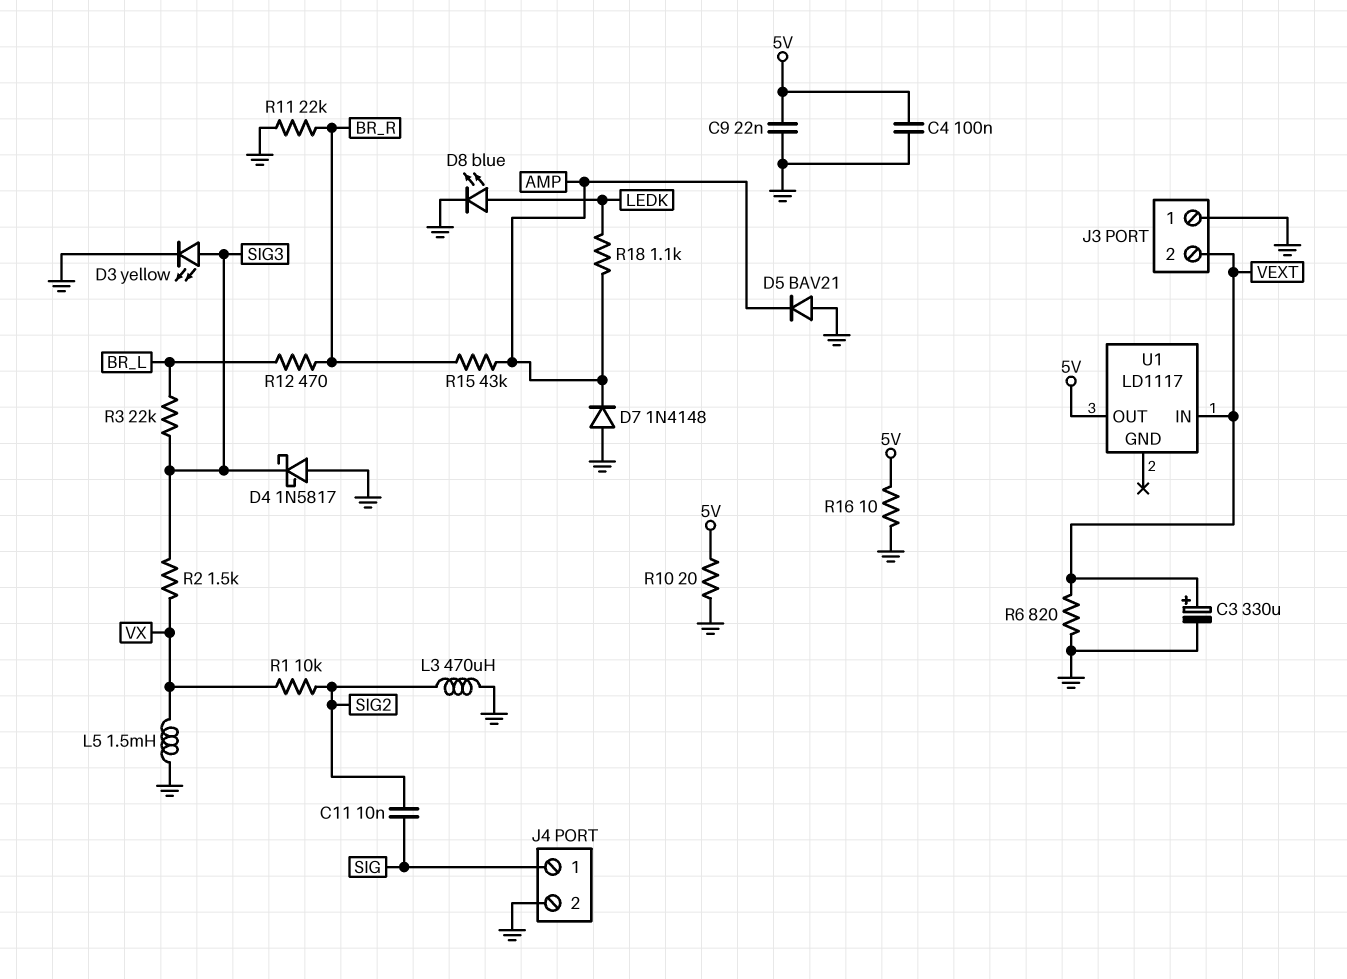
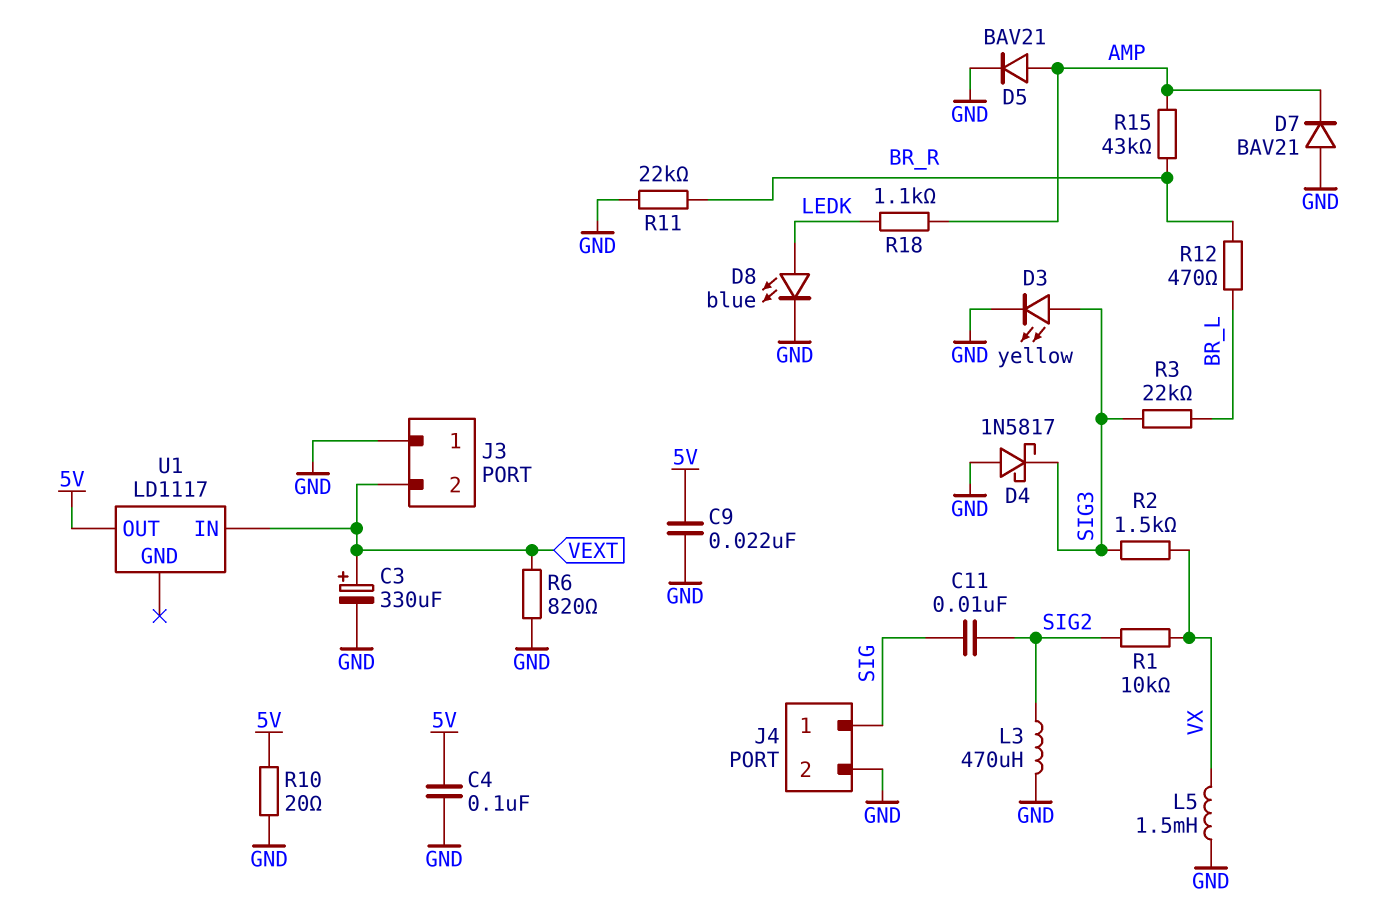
D5: diode BAV21 (A GND, K AMP) -> diode BAV21 (A AMP, K GND)
D7: diode 1N4148 (A GND, K AMP) -> diode BAV21 (A GND, K AMP)
R16: 10 (5V, GND) -> none

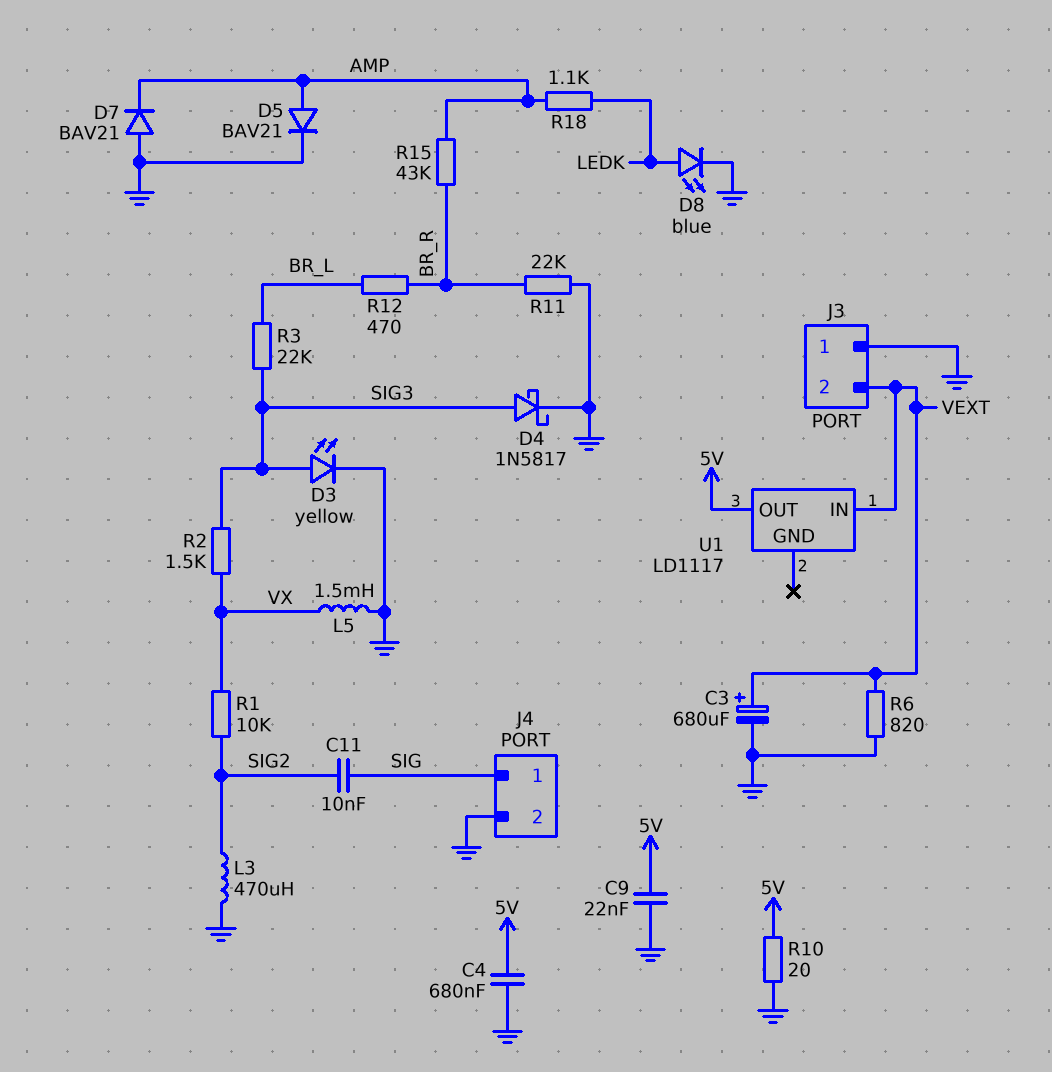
C3: 330uF (plus VEXT, minus GND) -> 680uF (plus VEXT, minus GND)
C4: 100nF (5V, GND) -> 680nF (5V, GND)
D4: schottky 1N5817 (A GND, K SIG3) -> schottky 1N5817 (A SIG3, K GND)

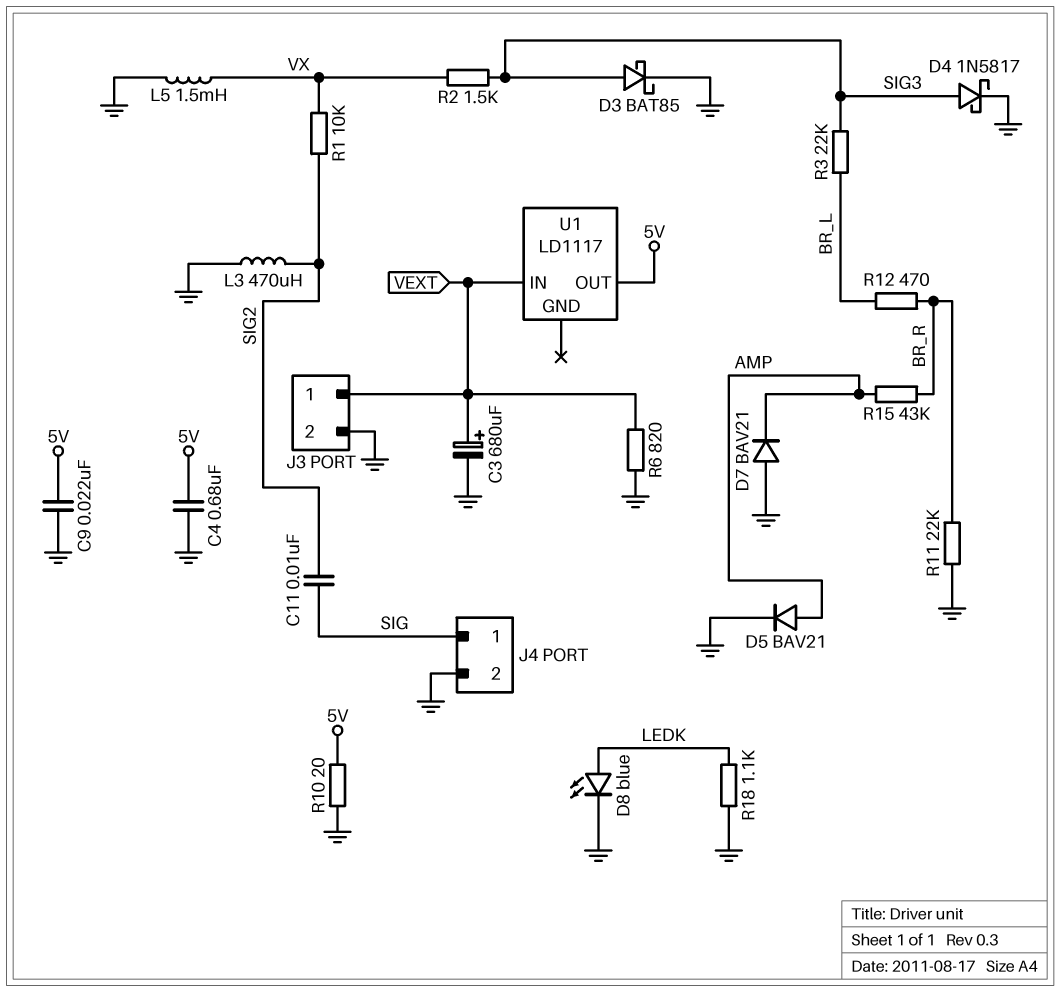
D3: LED yellow (A SIG3, K GND) -> schottky BAT85 (A SIG3, K GND)
J3 pin 1: GND -> VEXT
J3 pin 2: VEXT -> GND
R18: 1.1k (AMP, LEDK) -> 1.1k (GND, LEDK)

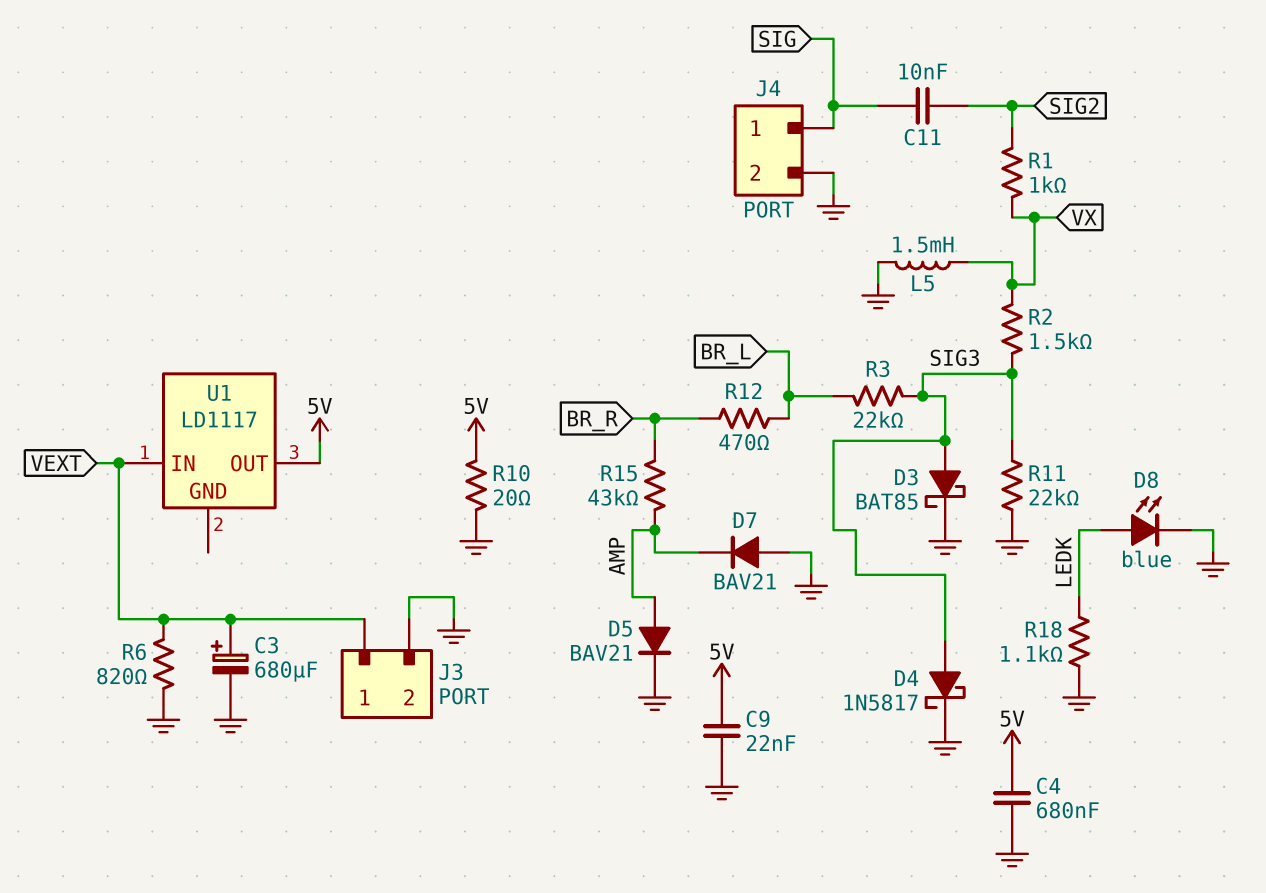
L3: 470uH (GND, SIG2) -> none
R1: 10k (SIG2, VX) -> 1k (SIG2, VX)
R11: 22k (BR_R, GND) -> 22k (GND, SIG3)

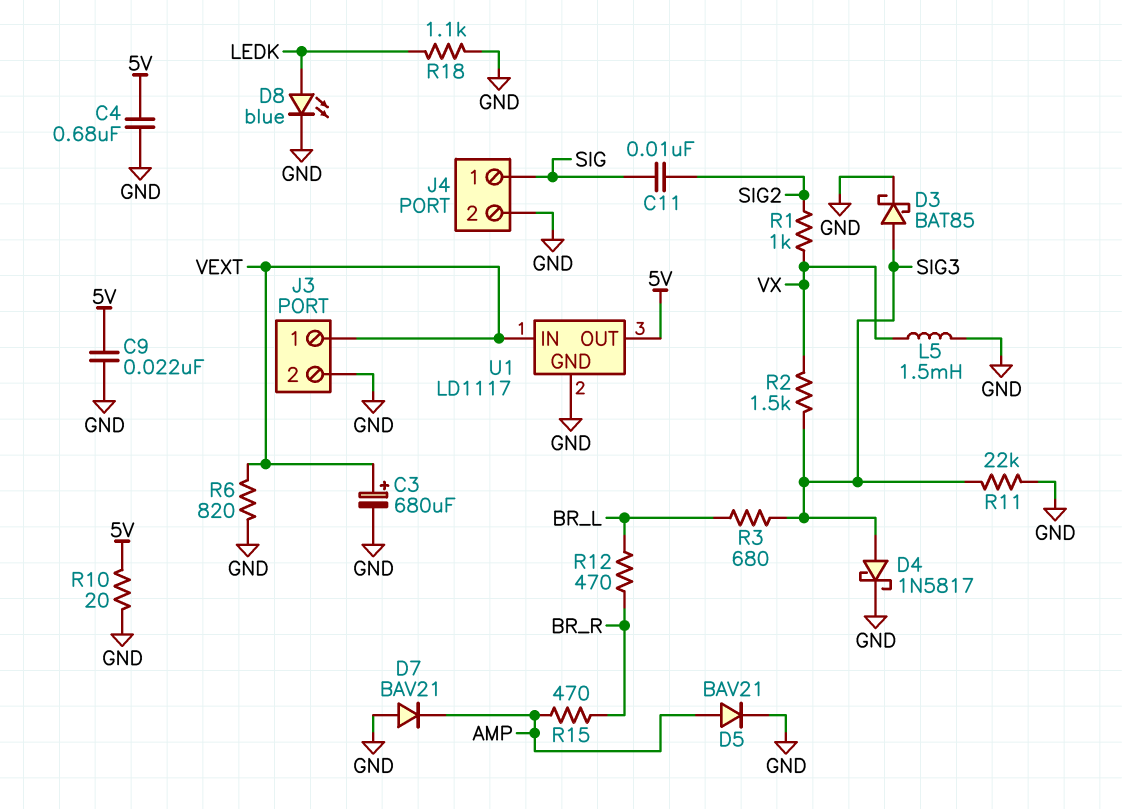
R3: 22k (BR_L, SIG3) -> 680 (BR_L, SIG3)
R15: 43k (AMP, BR_R) -> 470 (AMP, BR_R)
U1 pin GND: none -> GND

